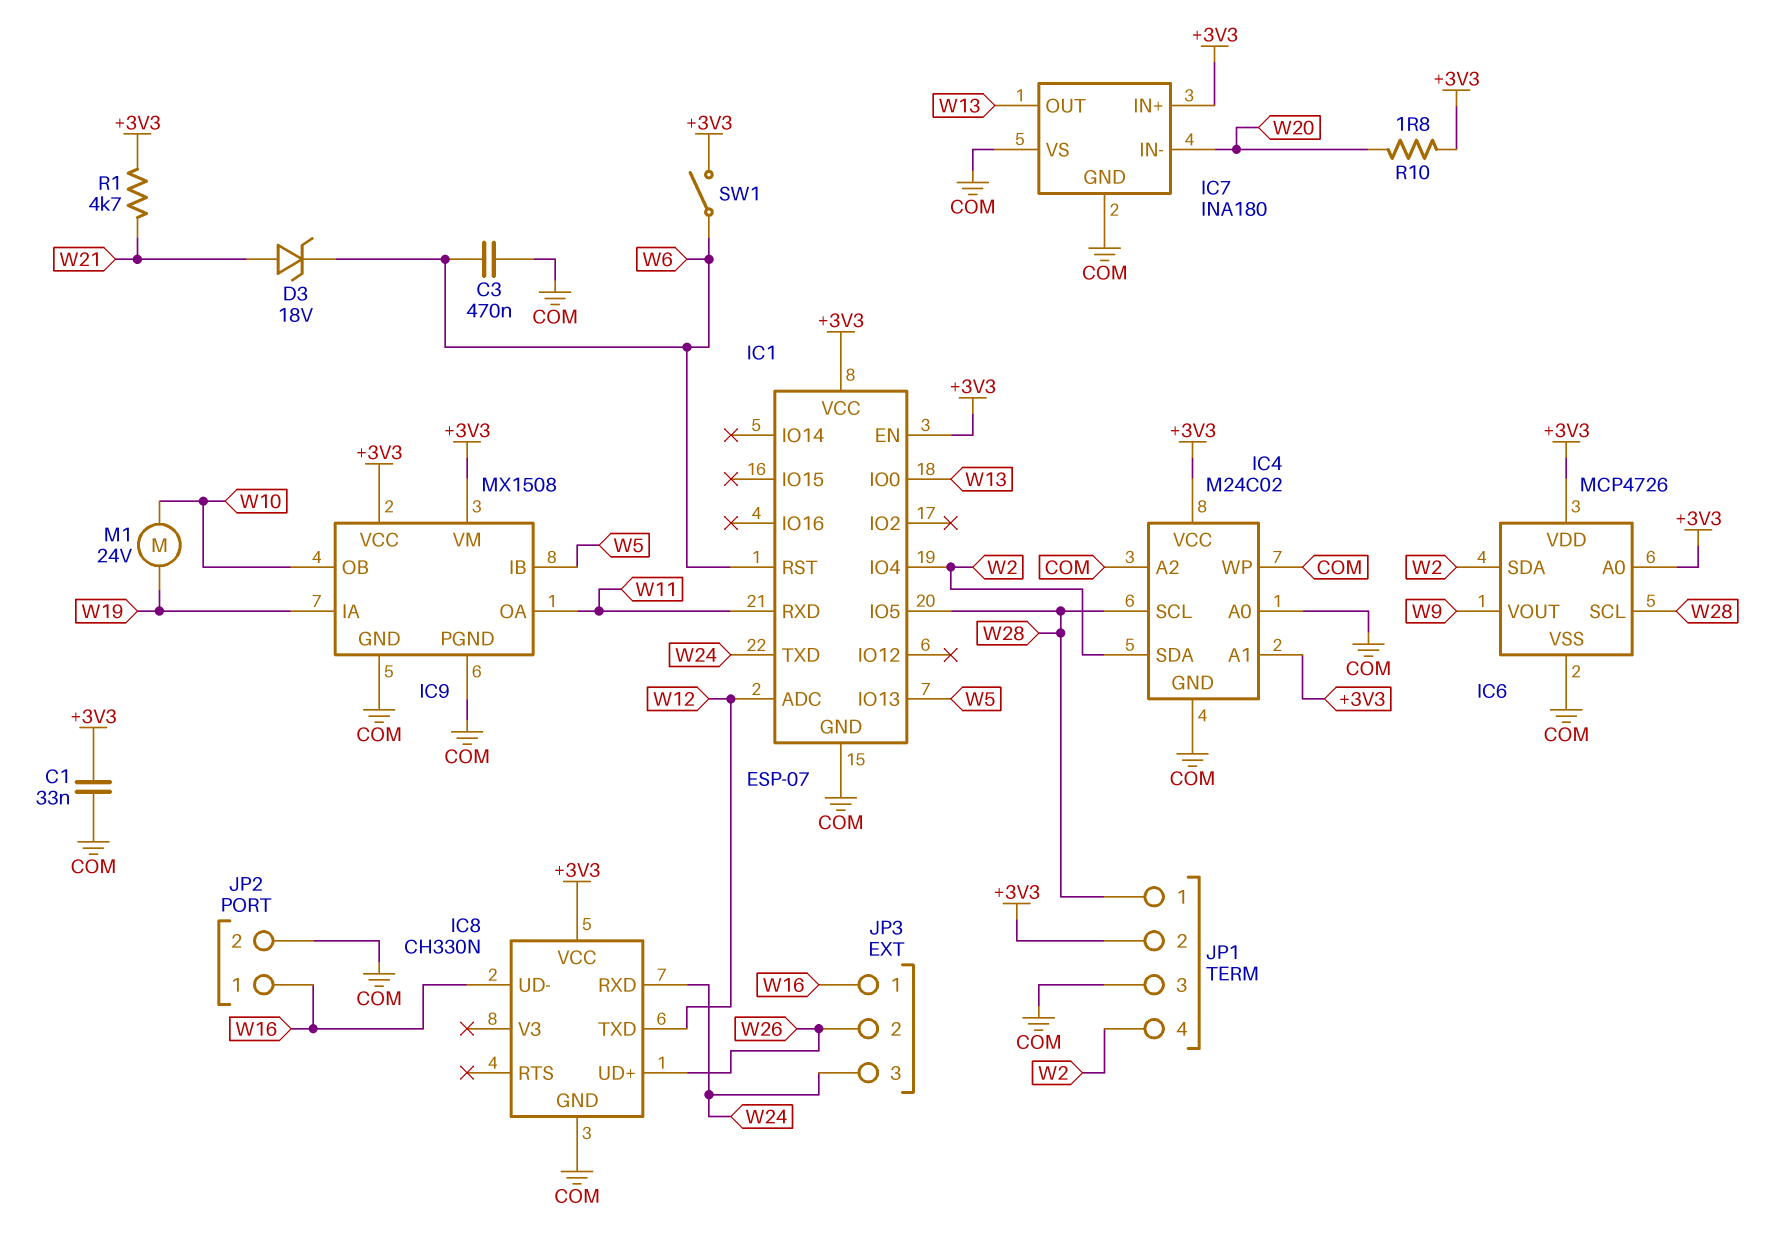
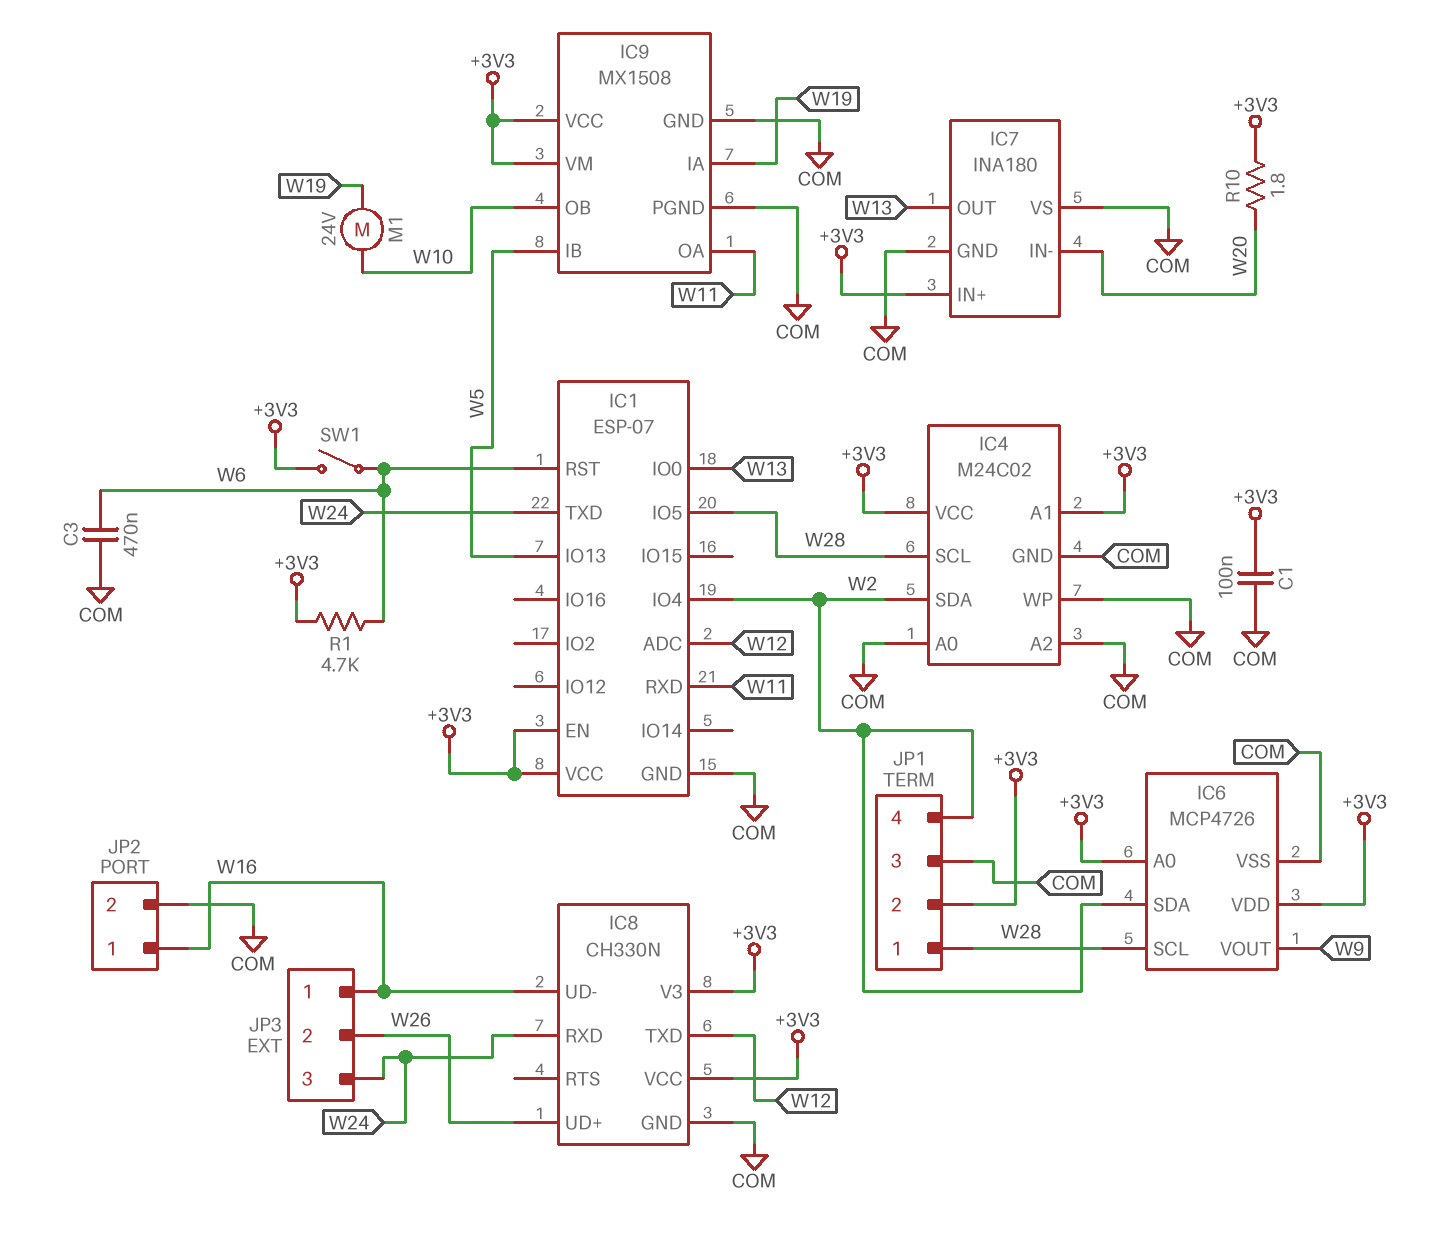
C1: 33nF (+3V3, COM) -> 100nF (+3V3, COM)
D3: zener 18V (A W21, K W6) -> none
IC8 pin V3: none -> +3V3
R1: 4.7k (+3V3, W21) -> 4.7k (+3V3, W6)

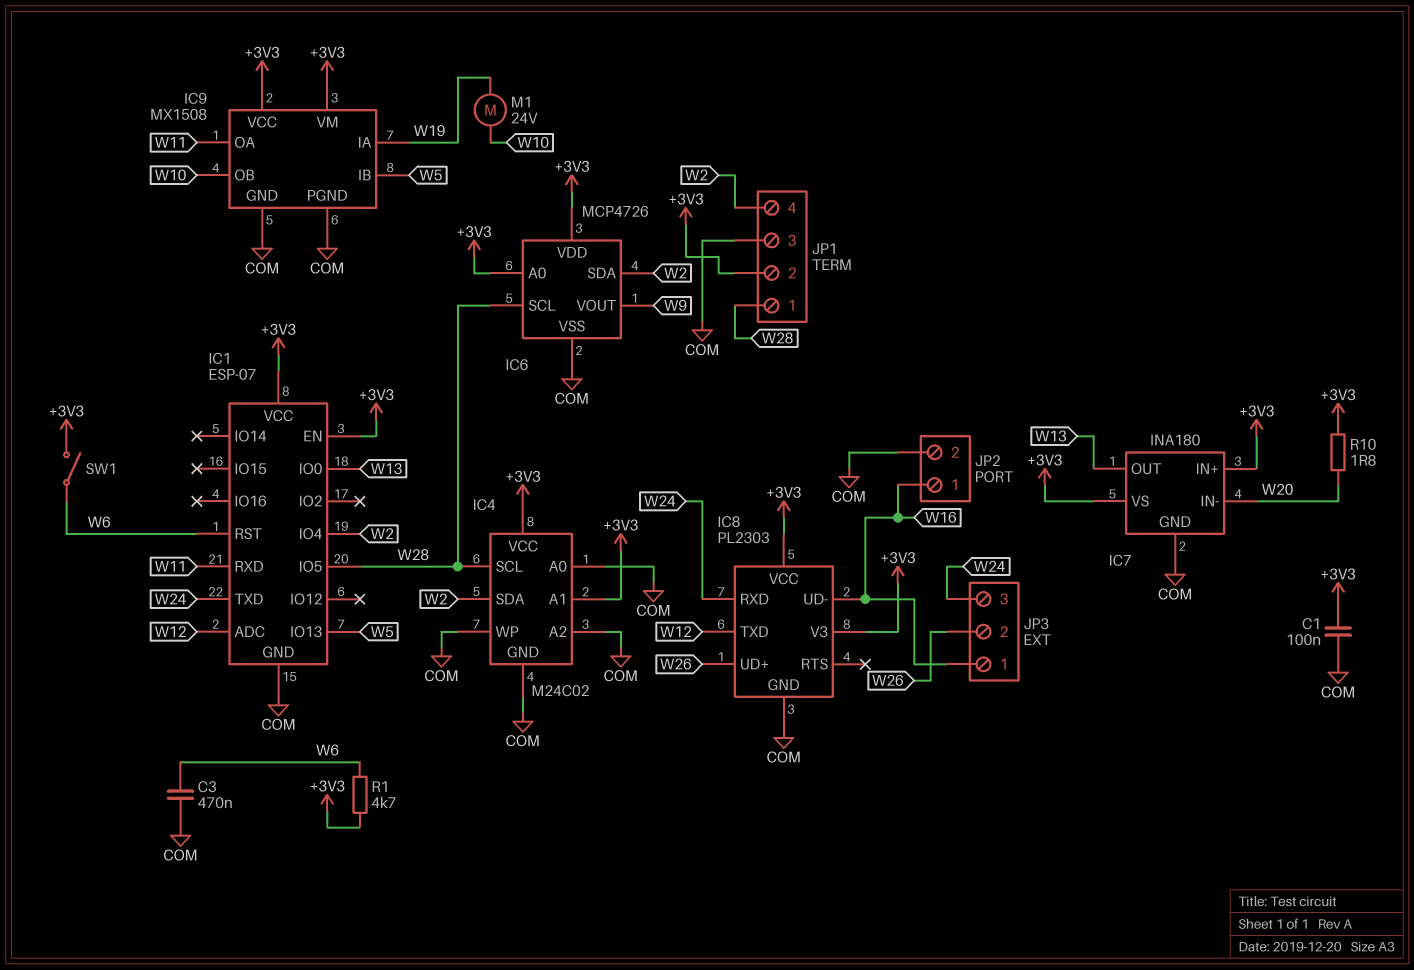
IC7 pin VS: COM -> +3V3
IC8: CH330N -> PL2303

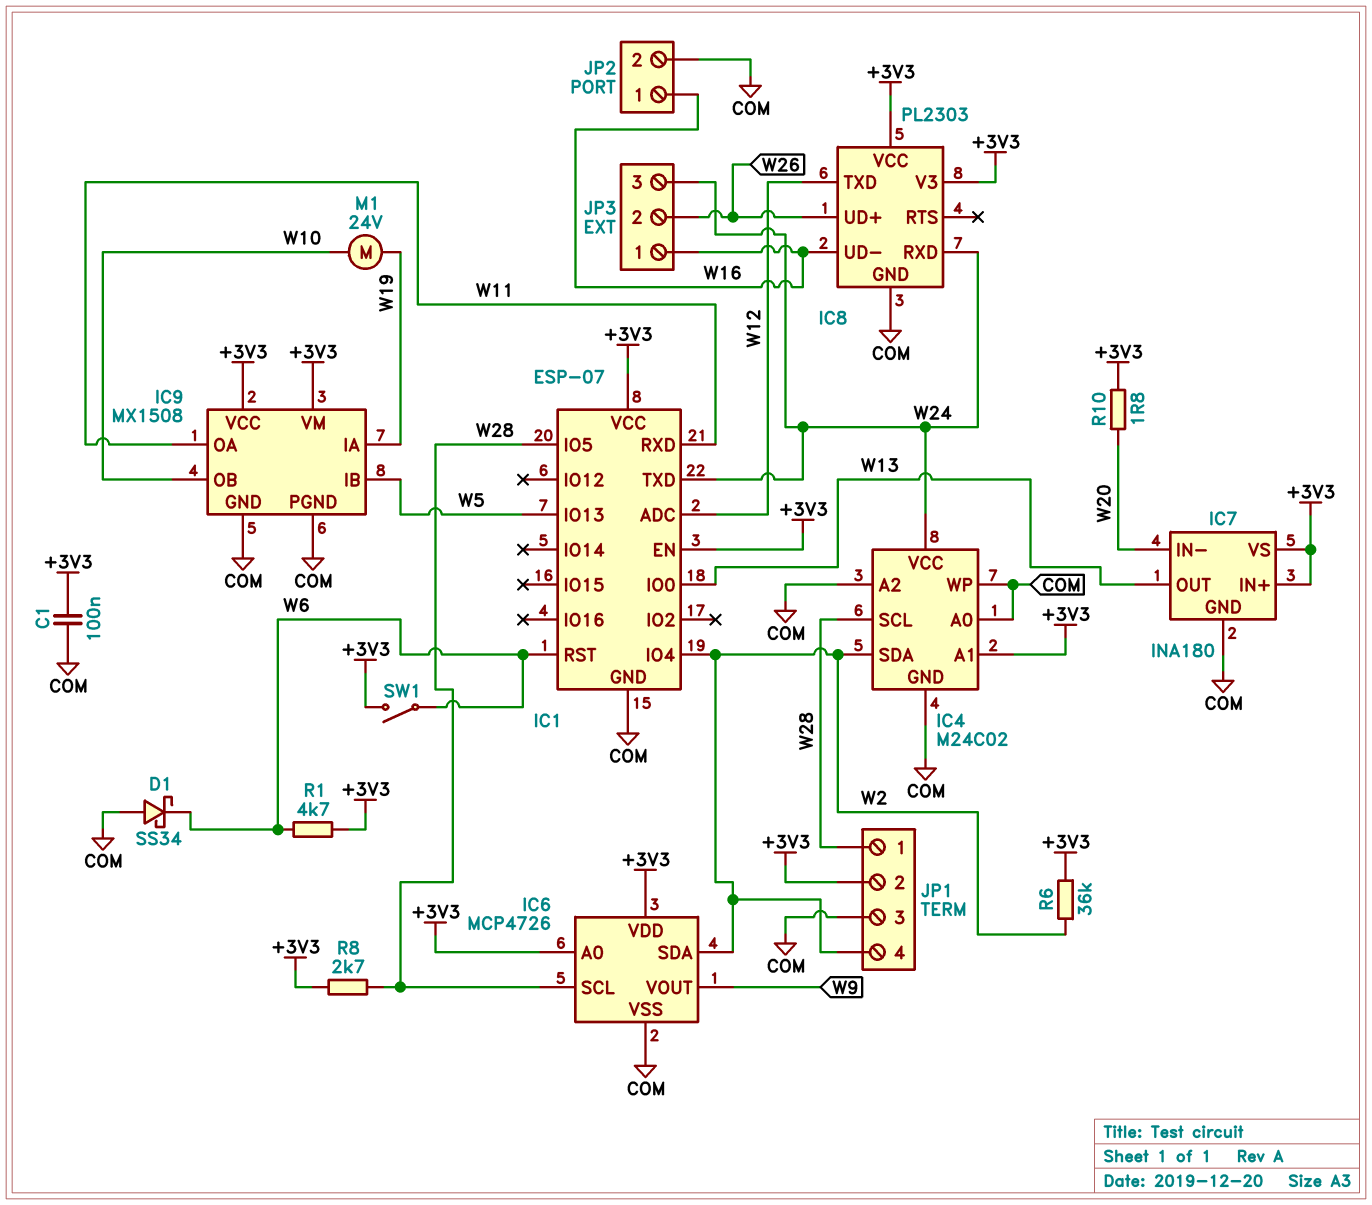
C3: 470nF (COM, W6) -> none
D1: none -> schottky SS34 (A COM, K W6)
IC4 pin VCC: +3V3 -> W24
R6: none -> 36k (+3V3, W2)
R8: none -> 2.7k (+3V3, W28)

